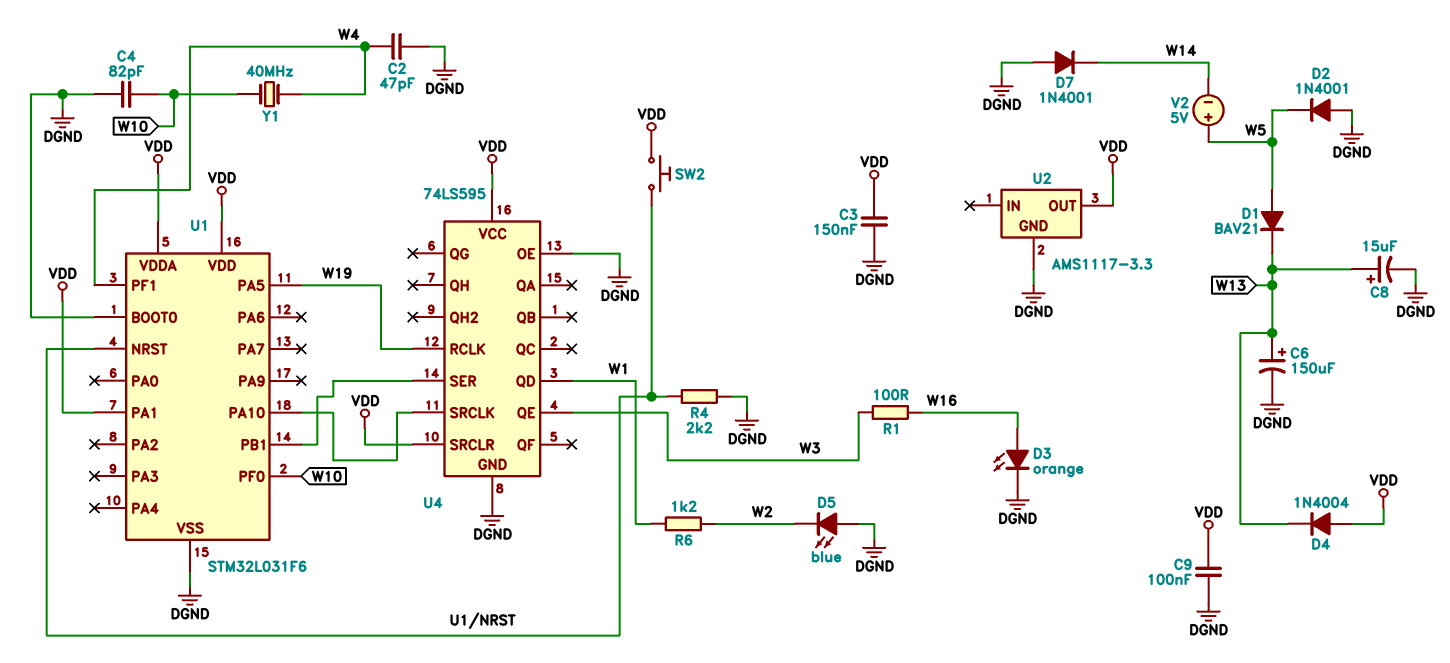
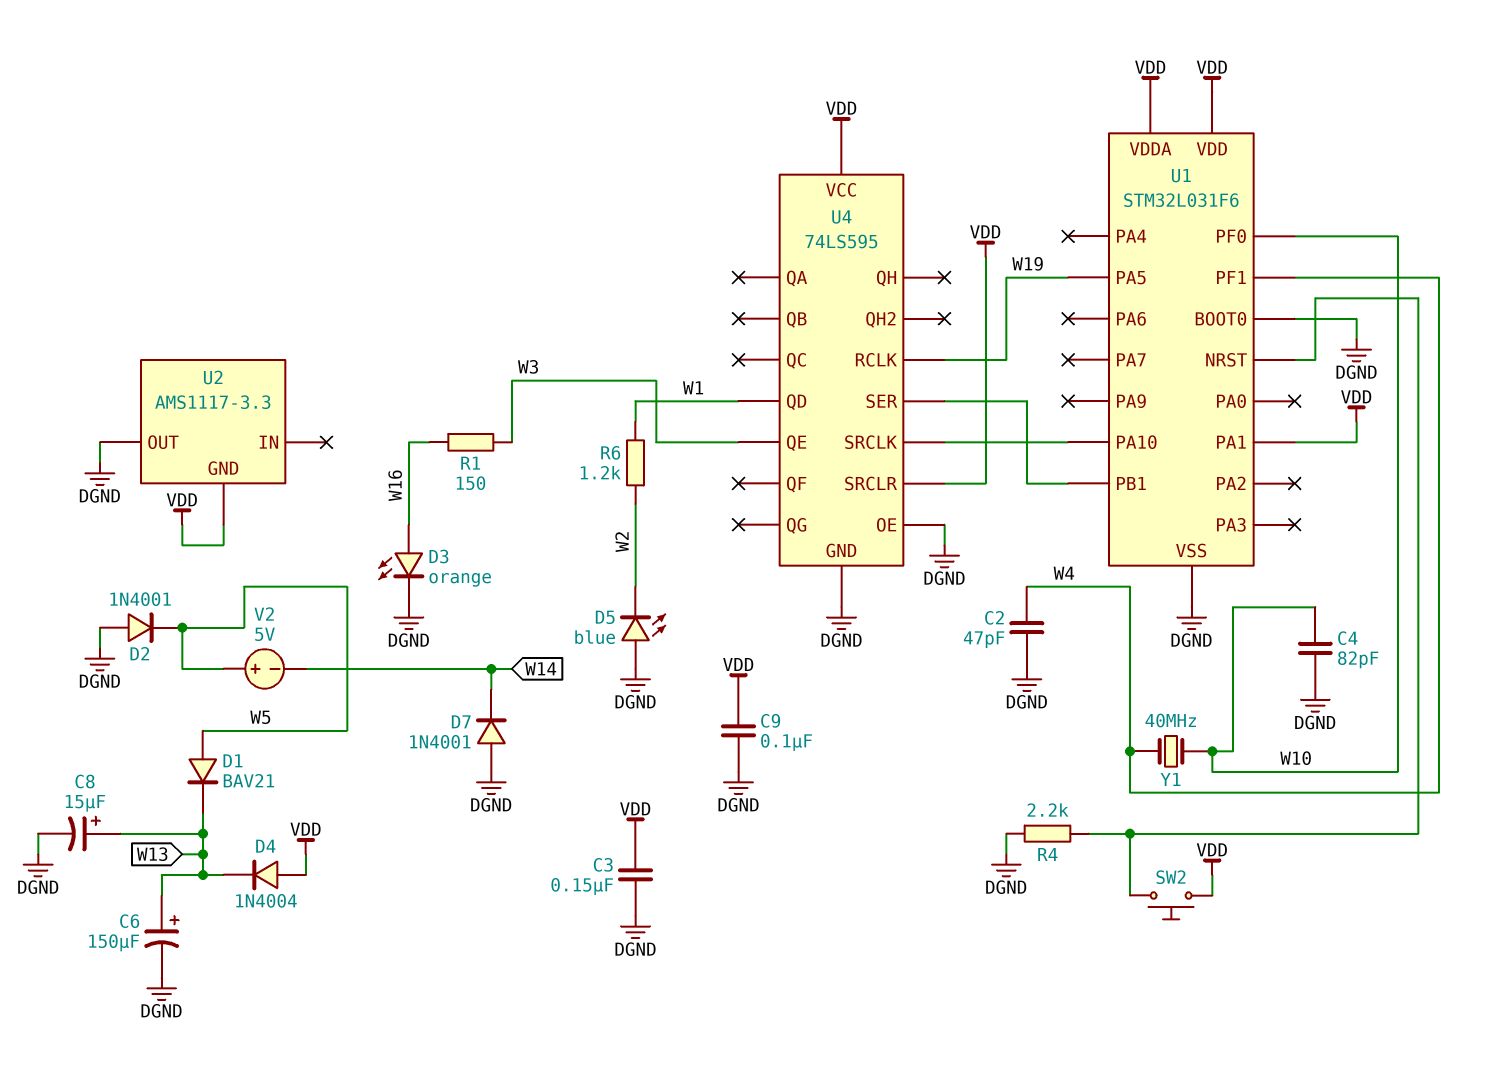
R1: 100 (W3, W16) -> 150 (W3, W16)
U2 pin GND: DGND -> VDD
U2 pin OUT: VDD -> DGND

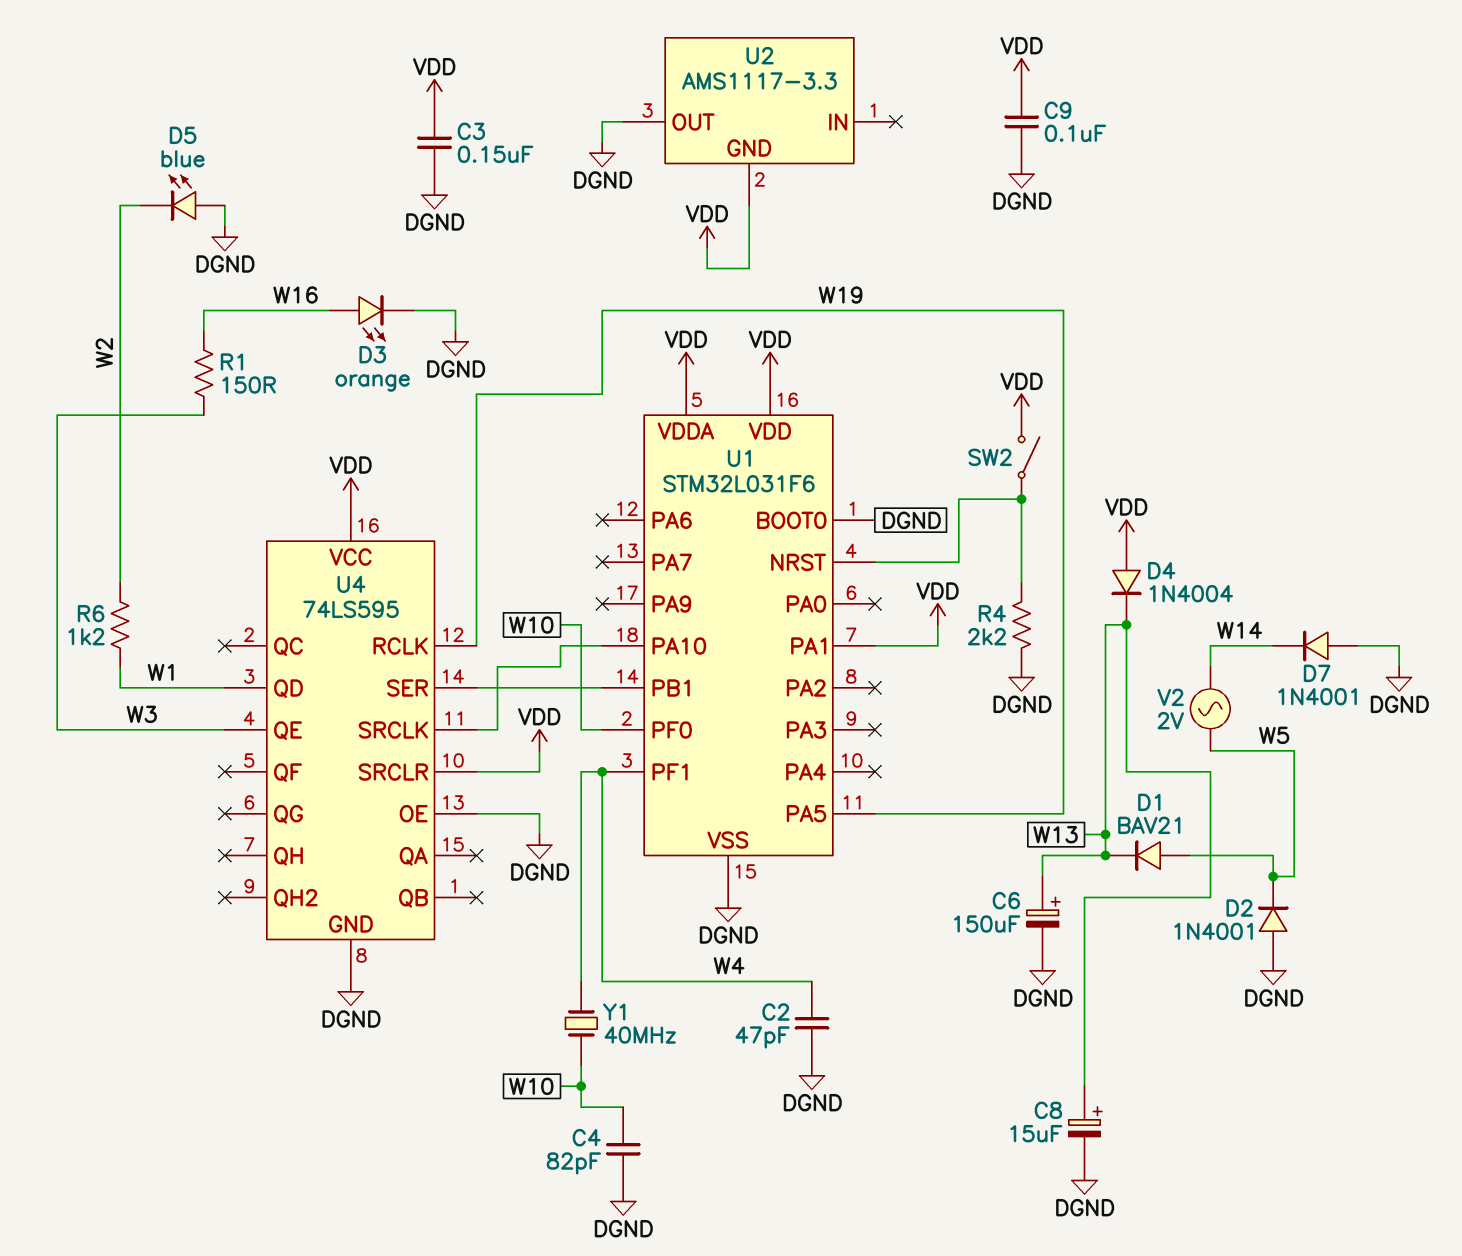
SW2: button (U1/NRST, VDD) -> switch (U1/NRST, VDD)
V2: 5V (plus W5, minus W14) -> AC 2V (W5, W14)

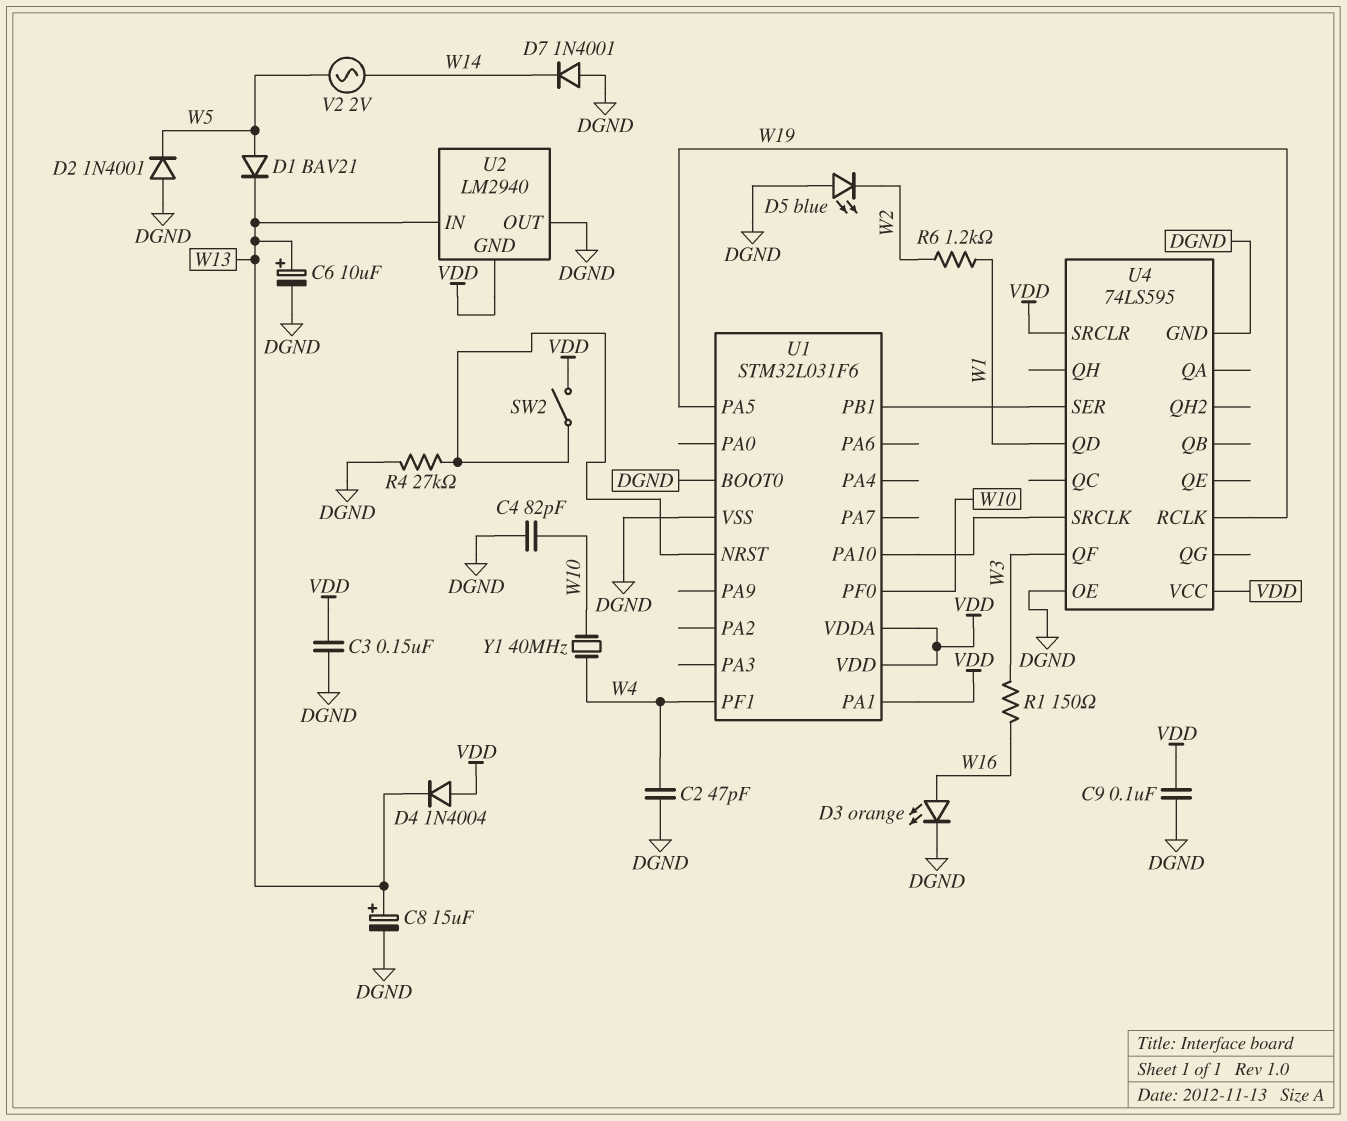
C6: 150uF (plus W13, minus DGND) -> 10uF (plus W13, minus DGND)
R4: 2.2k (DGND, U1/NRST) -> 27k (DGND, U1/NRST)
U2: AMS1117-3.3 -> LM2940
U2 pin IN: none -> W13
U4 pin QE: W3 -> none
U4 pin QF: none -> W3

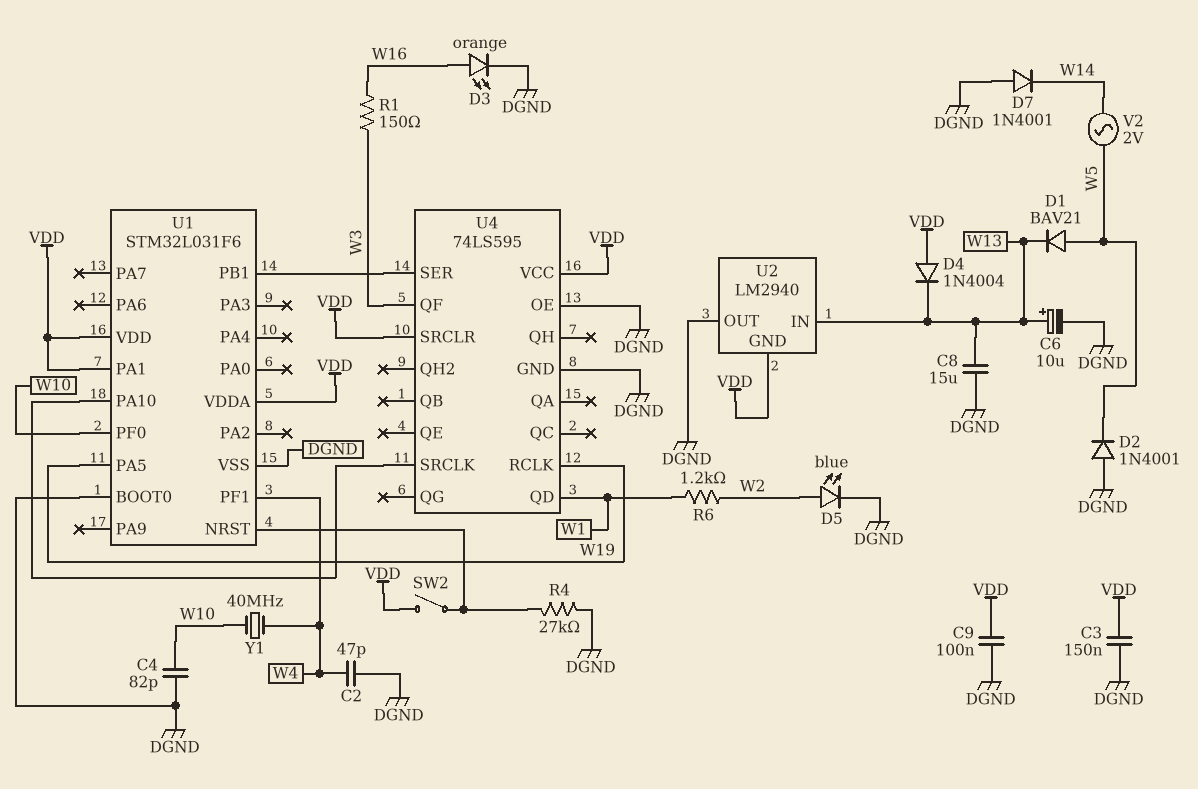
C8: 15uF (plus W13, minus DGND) -> 15uF (DGND, W13)
D5: LED blue (A DGND, K W2) -> LED blue (A W2, K DGND)

